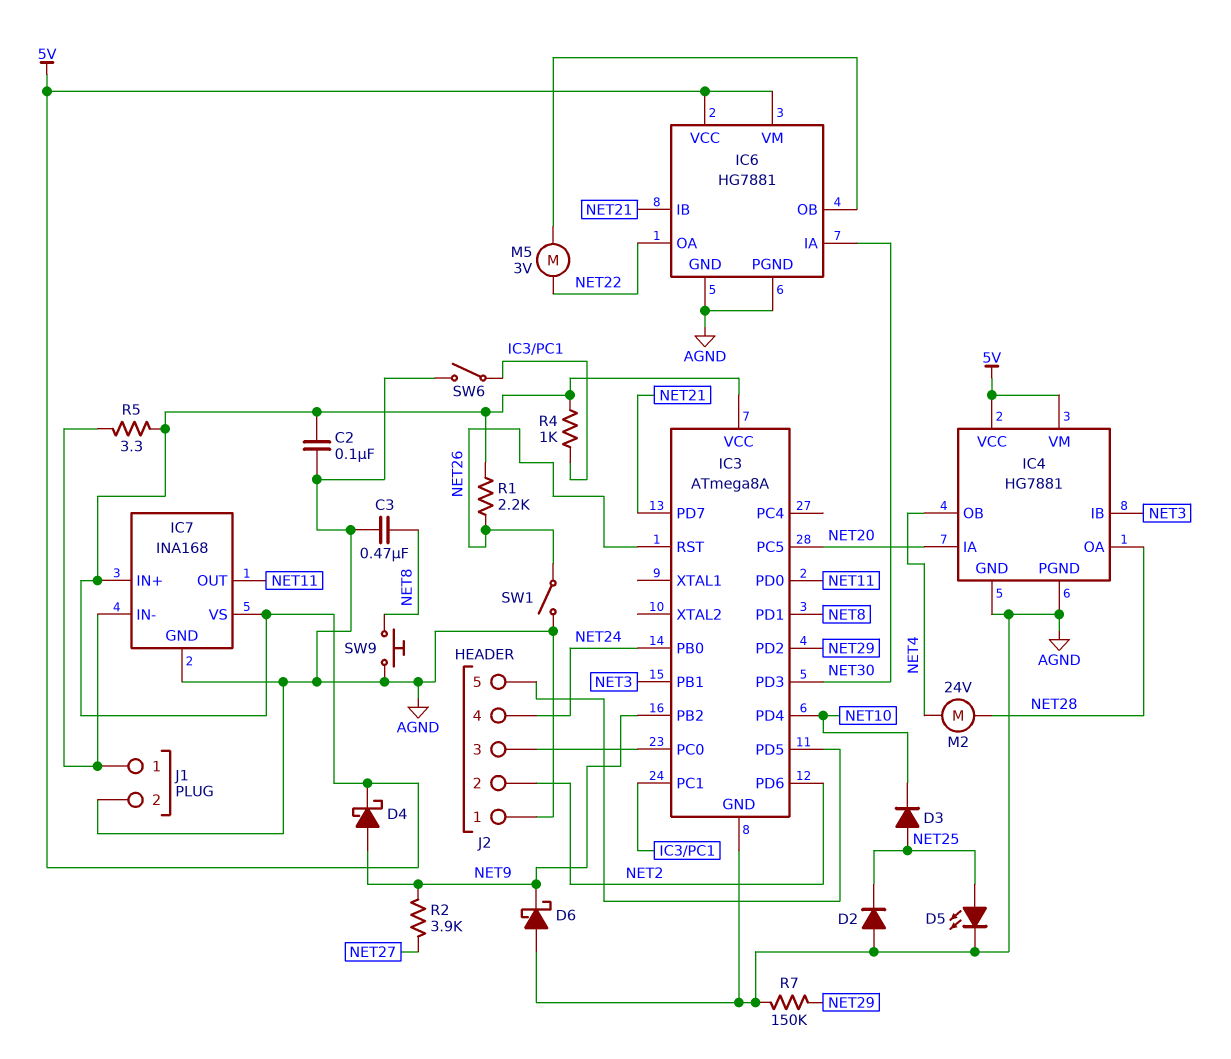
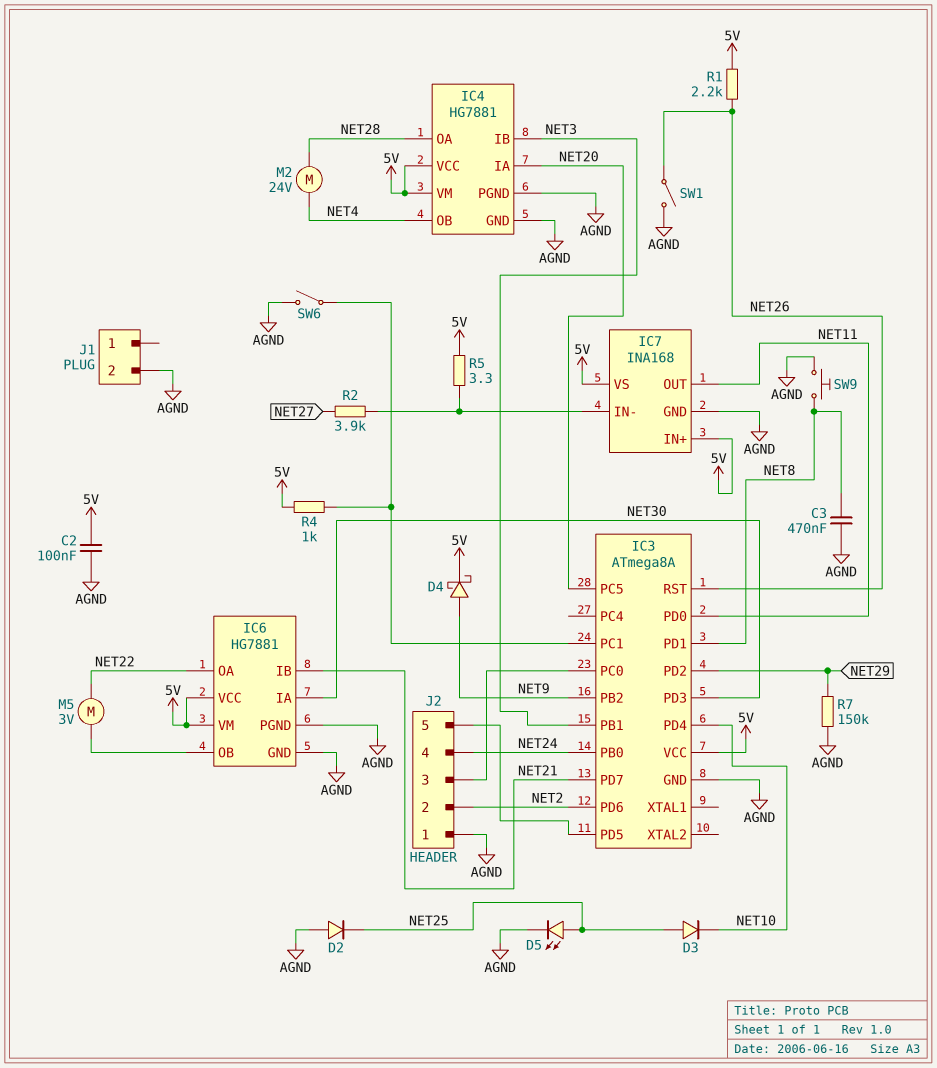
D6: schottky (A AGND, K NET9) -> none
J1 pin 1: IC7/IN- -> none
R2: 3.9k (NET9, NET27) -> 3.9k (IC7/IN-, NET27)

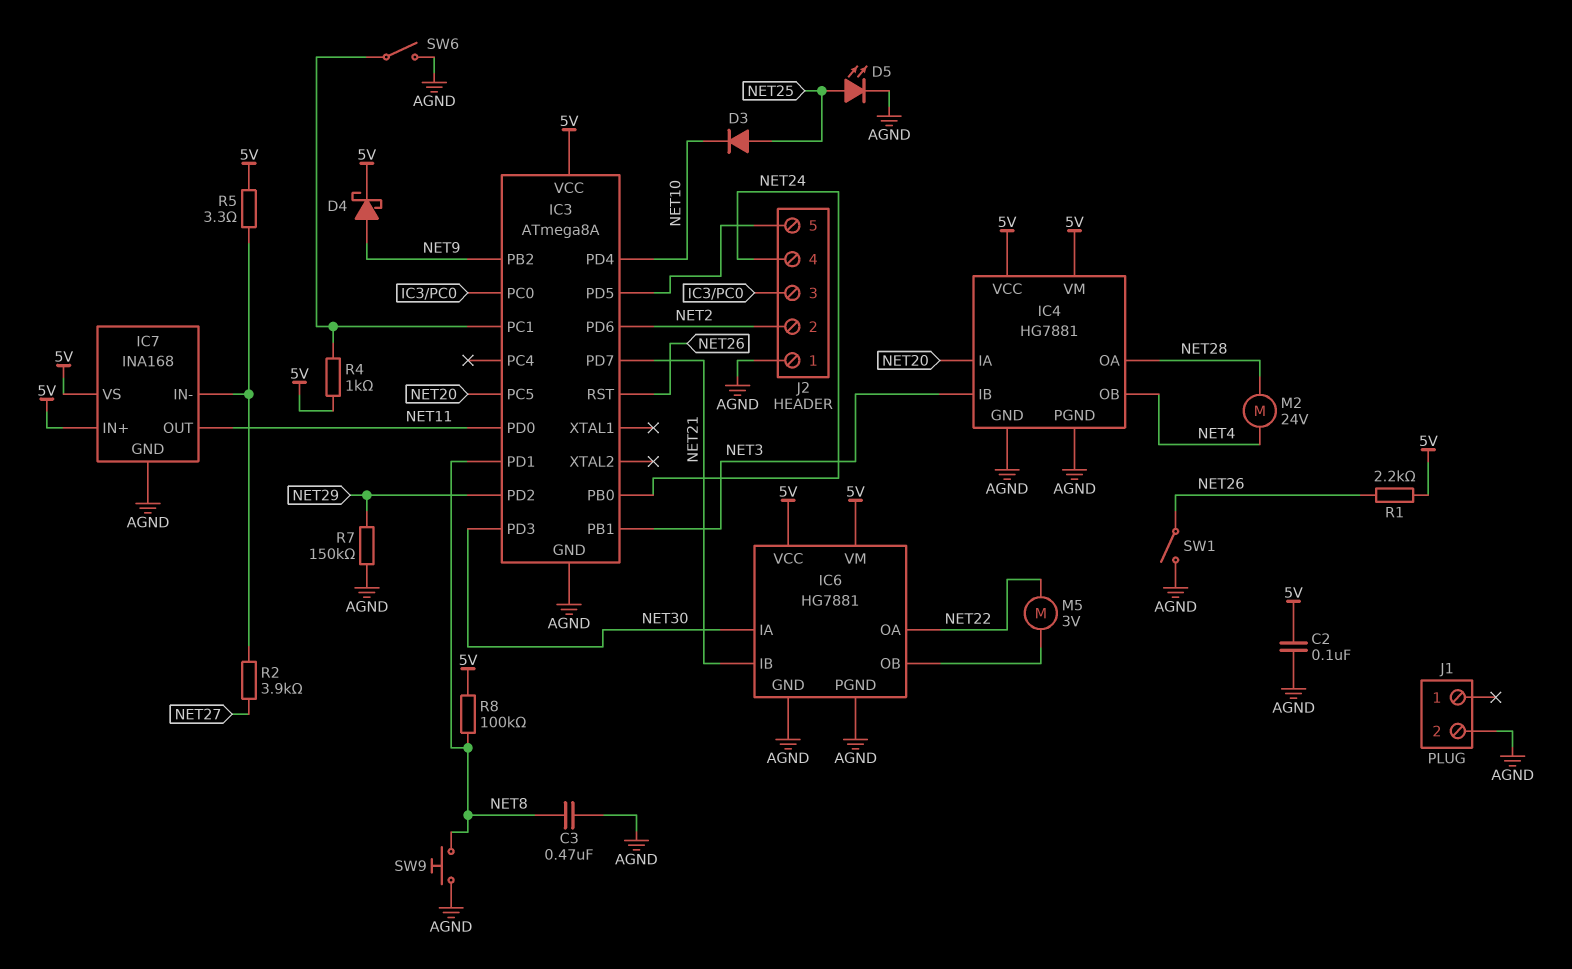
D2: diode (A AGND, K NET25) -> none
R8: none -> 100k (5V, NET8)

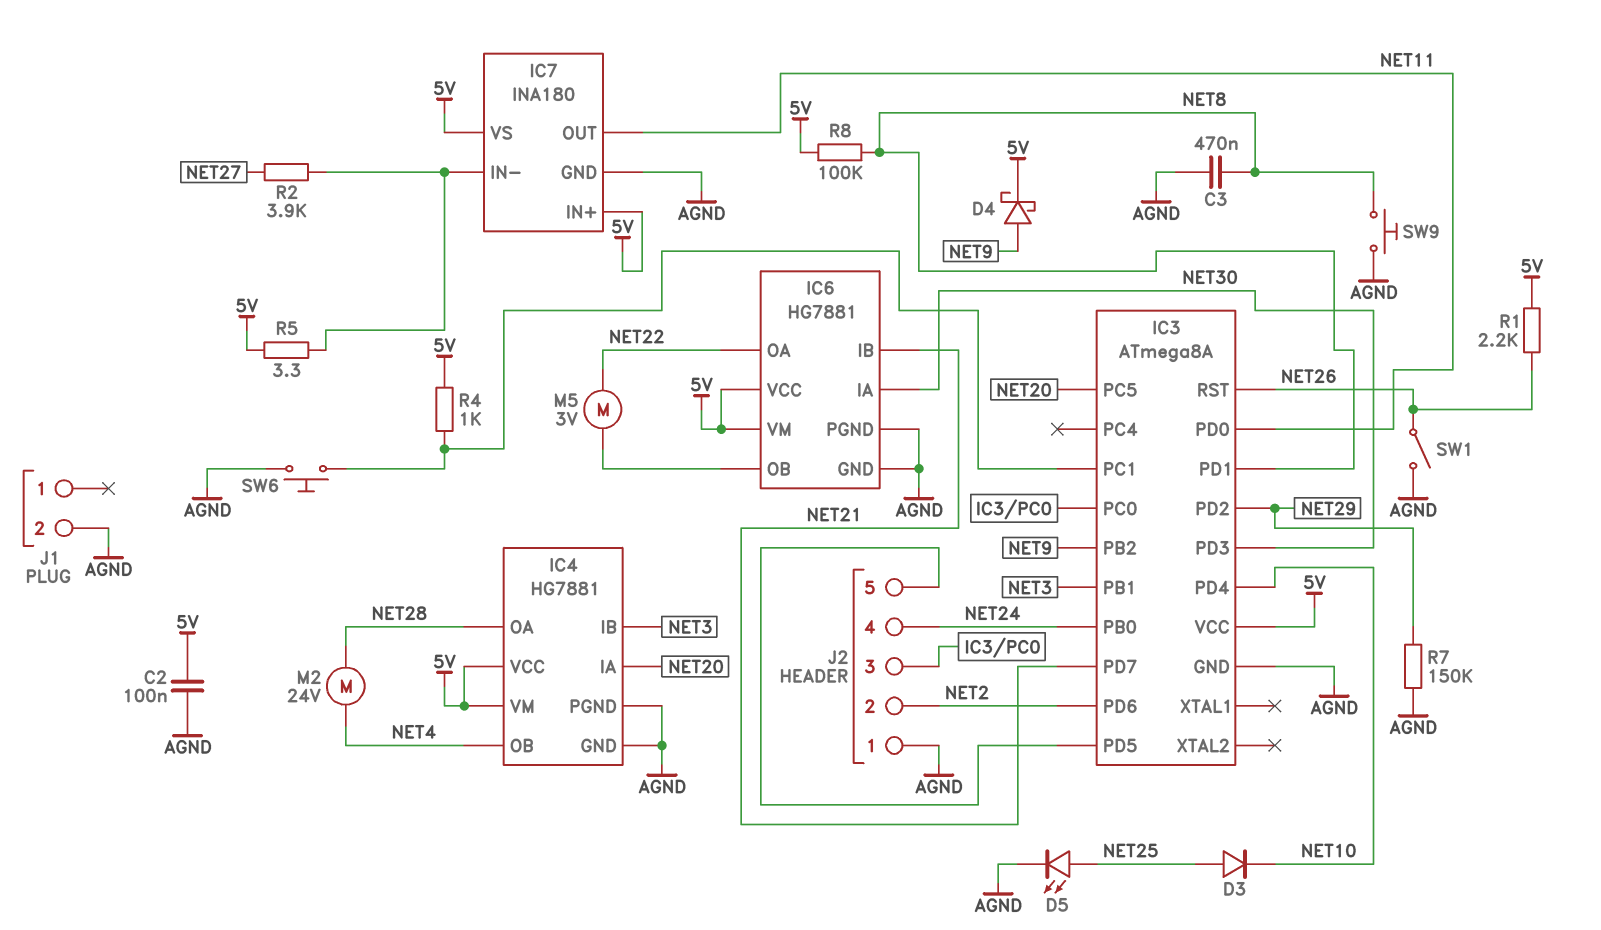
IC7: INA168 -> INA180
SW6: switch (AGND, IC3/PC1) -> button (AGND, IC3/PC1)

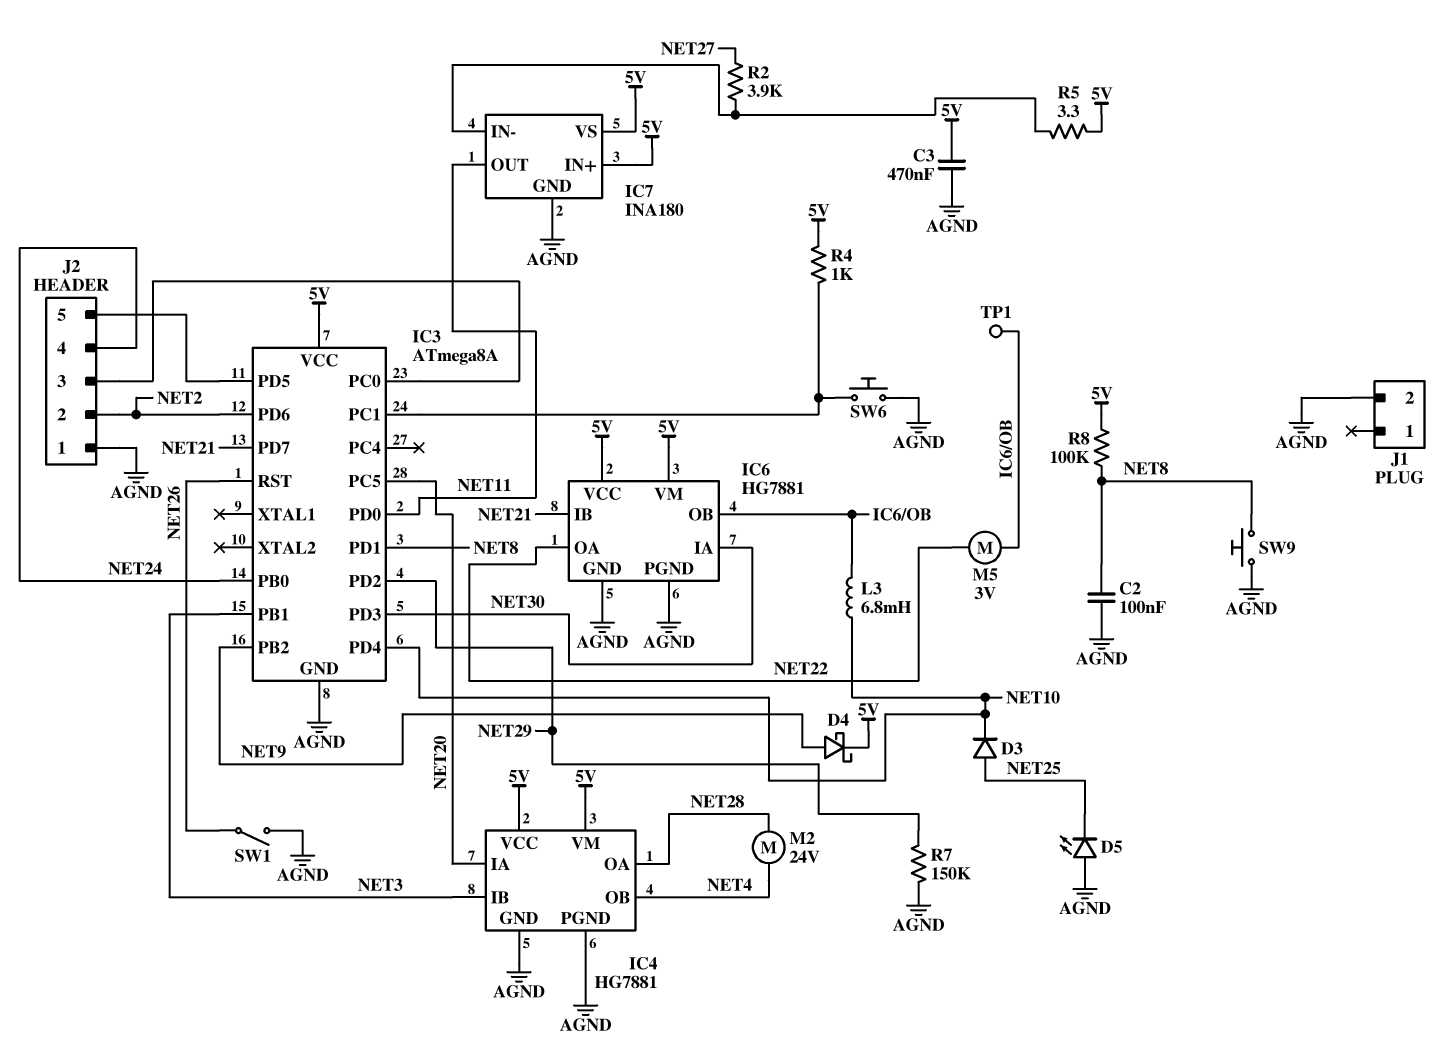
C2: 100nF (5V, AGND) -> 100nF (AGND, NET8)
C3: 470nF (AGND, NET8) -> 470nF (5V, AGND)
D5: LED (A NET25, K AGND) -> LED (A AGND, K NET25)
L3: none -> 6.8mH (IC6/OB, NET10)
R1: 2.2k (5V, NET26) -> none
TP1: none -> test point (IC6/OB)

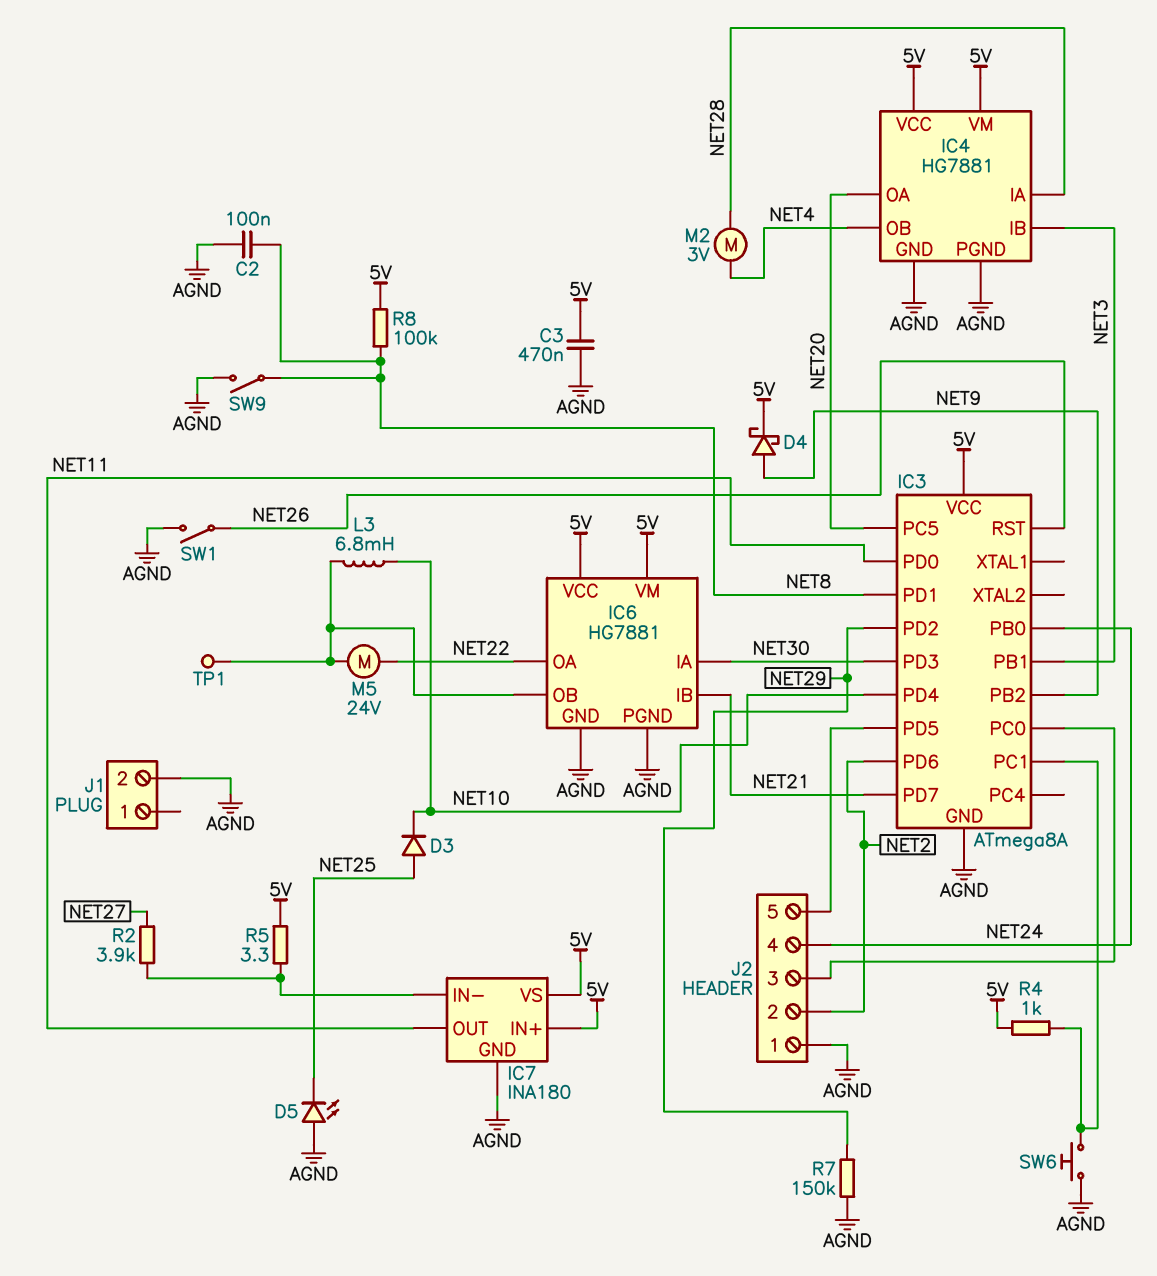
IC4 pin IA: NET20 -> NET28
IC4 pin OA: NET28 -> NET20
M2: motor 24V (NET4, NET28) -> motor 3V (NET4, NET28)
M5: motor 3V (IC6/OB, NET22) -> motor 24V (IC6/OB, NET22)
SW9: button (AGND, NET8) -> switch (AGND, NET8)

